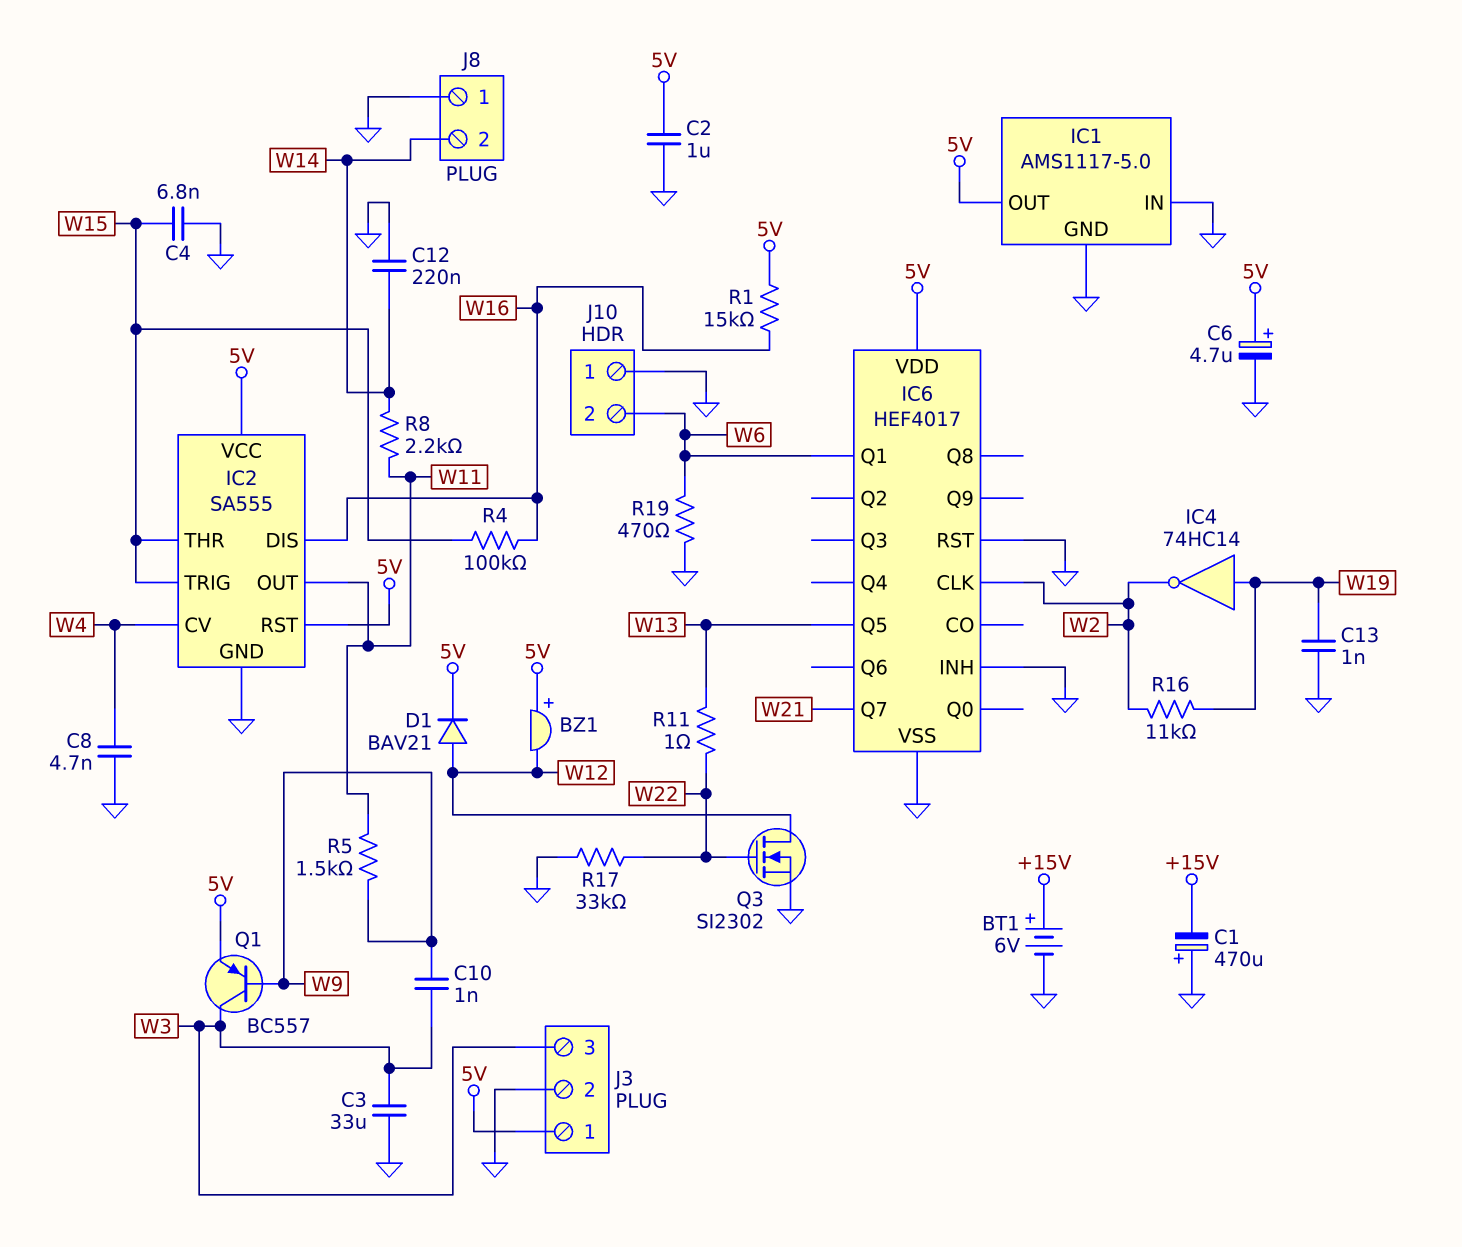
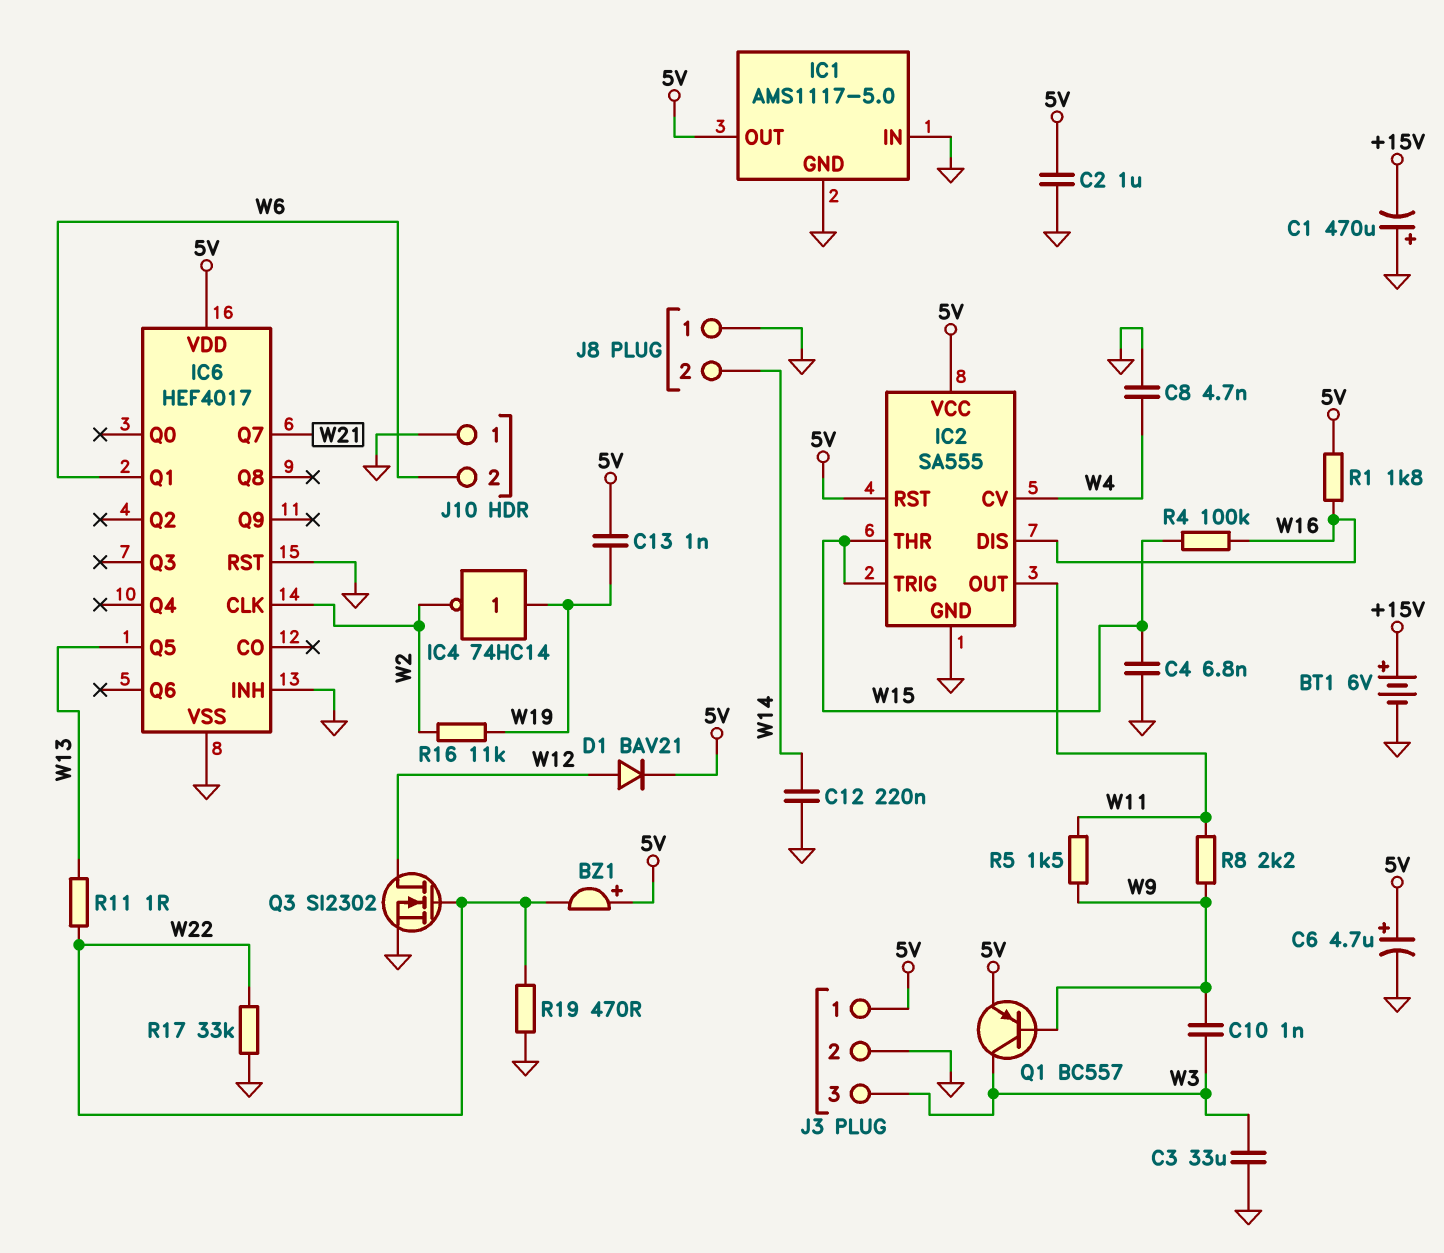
BZ1: buzzer (plus 5V, minus W12) -> buzzer (plus 5V, minus W22)
C13: 1nF (GND, W19) -> 1nF (5V, W19)
R1: 15k (5V, W16) -> 1.8k (5V, W16)
R8: 2.2k (W11, W14) -> 2.2k (W9, W11)
R19: 470 (GND, W6) -> 470 (GND, W22)

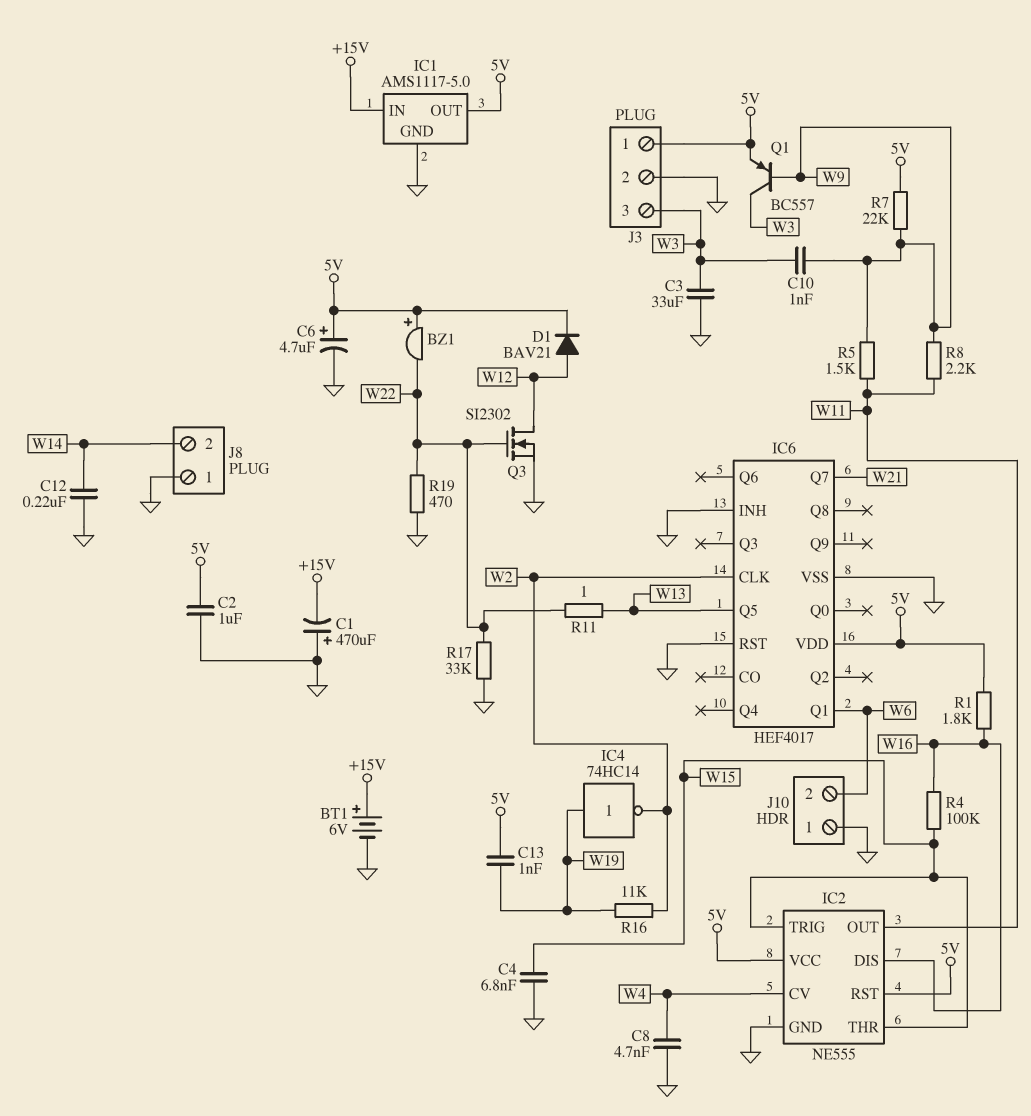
IC1 pin IN: GND -> +15V
IC2: SA555 -> NE555
R7: none -> 22k (5V, W9)

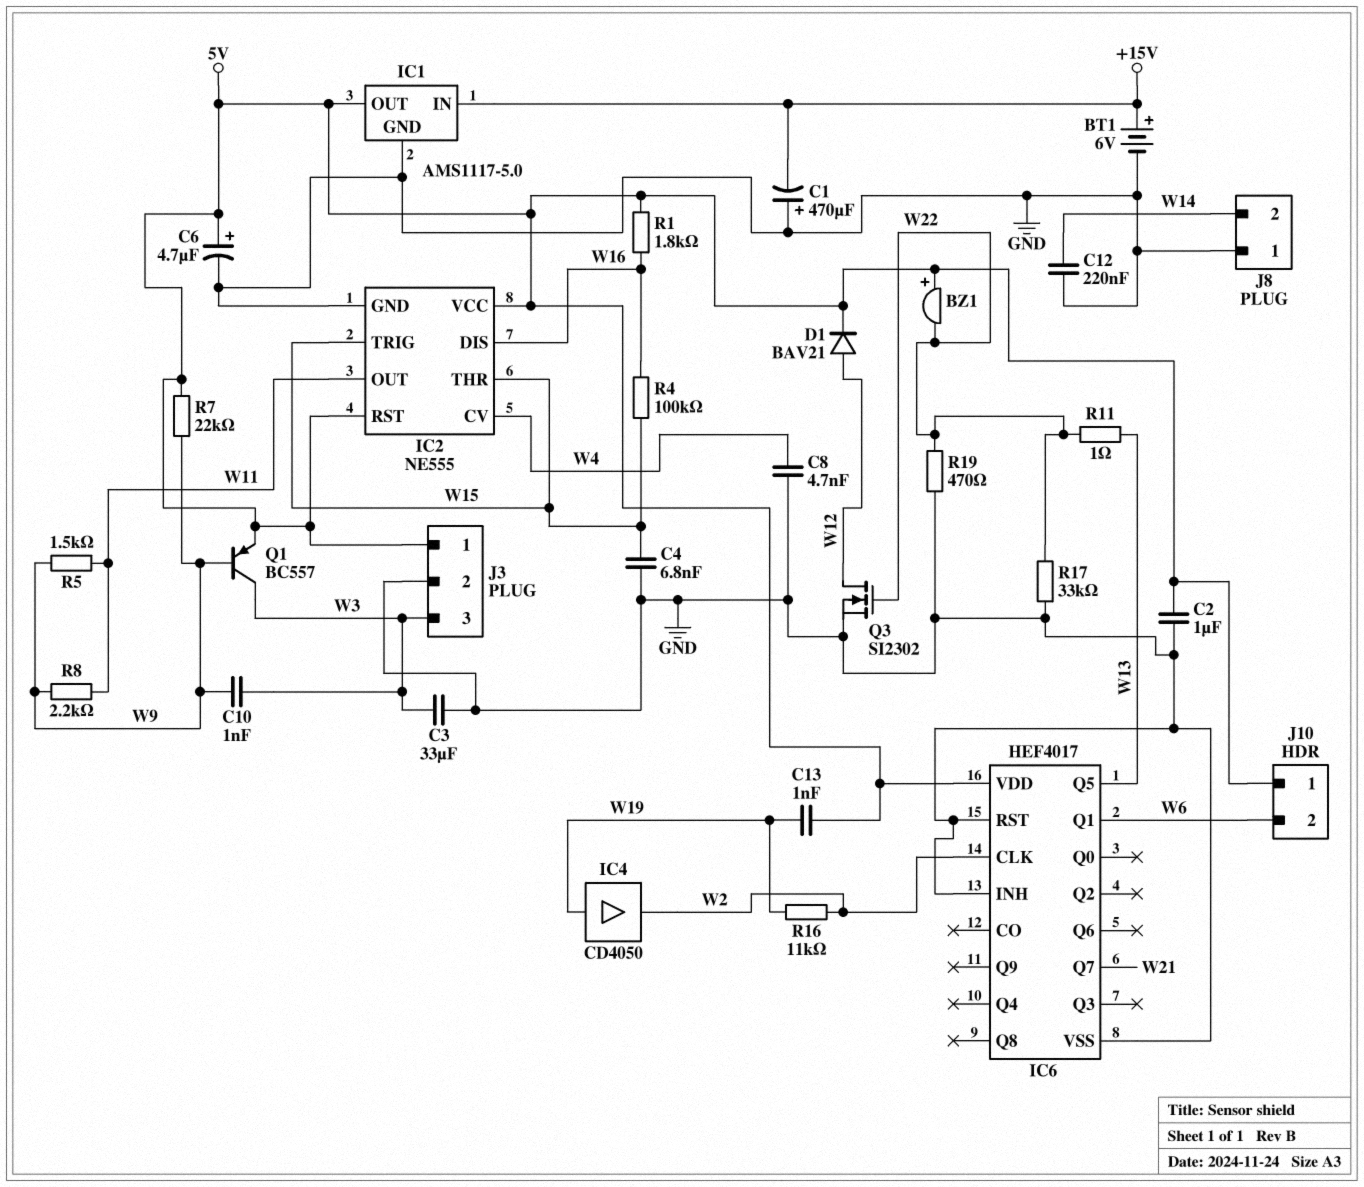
IC4: NOT 74HC14 (in W19, out W2) -> buffer CD4050 (in W19, out W2)
J10 pin 1: GND -> 5V

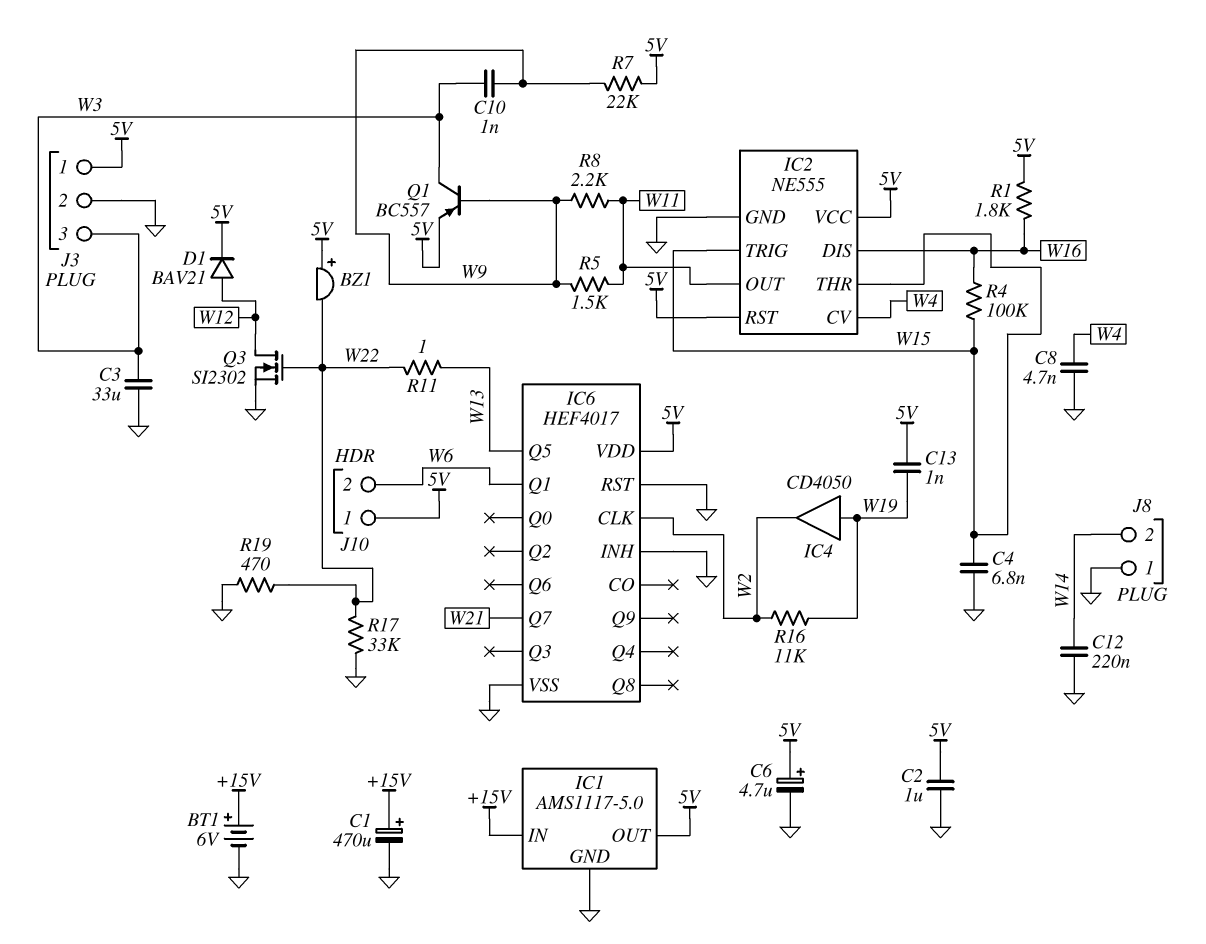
C1: 470uF (plus GND, minus +15V) -> 470uF (plus +15V, minus GND)

